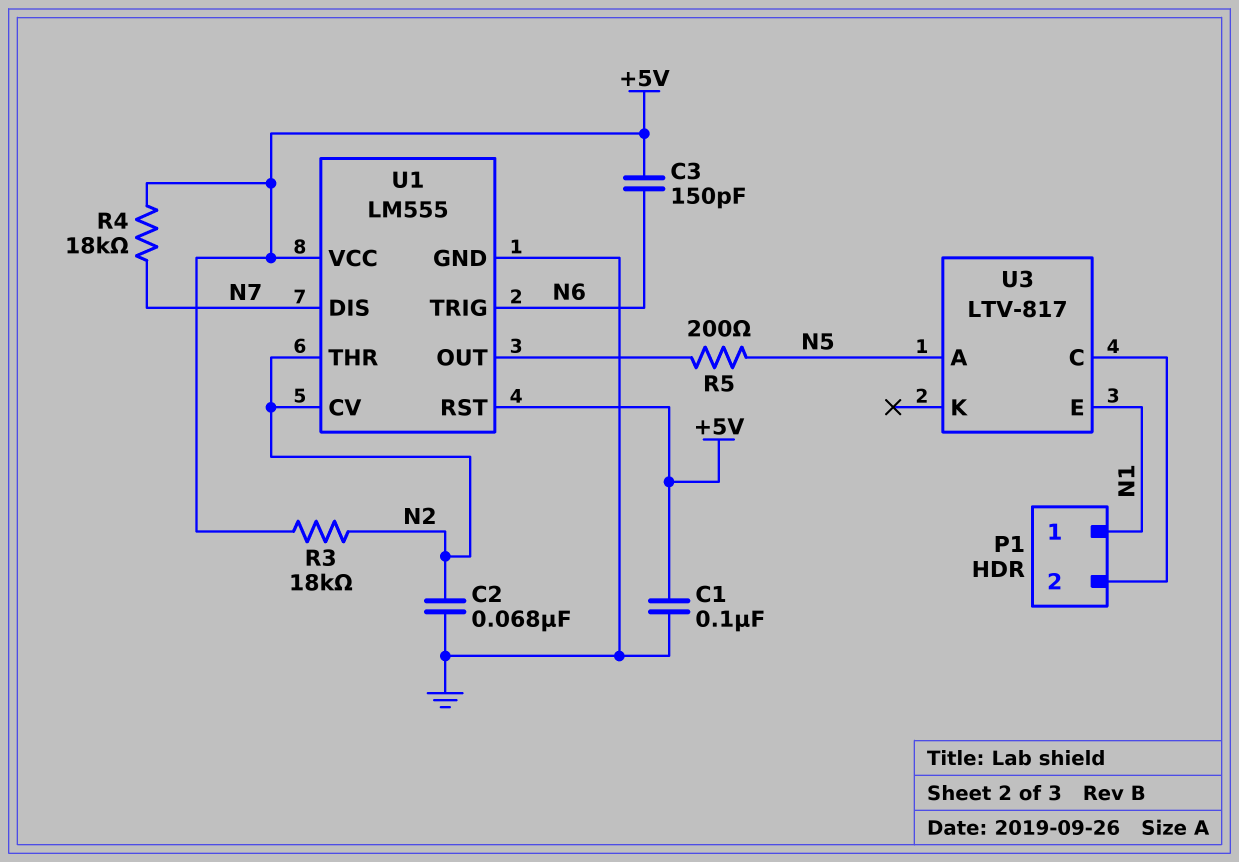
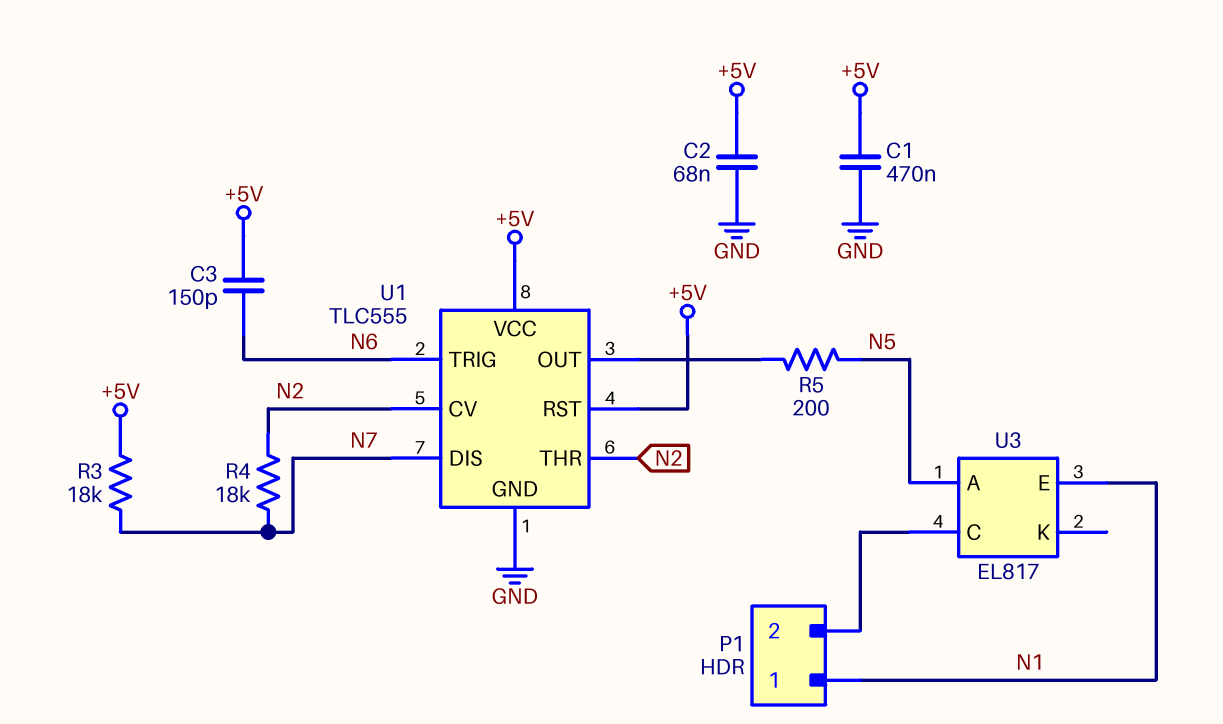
C1: 100nF (+5V, GND) -> 470nF (+5V, GND)
C2: 68nF (GND, N2) -> 68nF (+5V, GND)
R3: 18k (+5V, N2) -> 18k (+5V, N7)
R4: 18k (+5V, N7) -> 18k (N2, N7)
U1: LM555 -> TLC555
U3: LTV-817 -> EL817

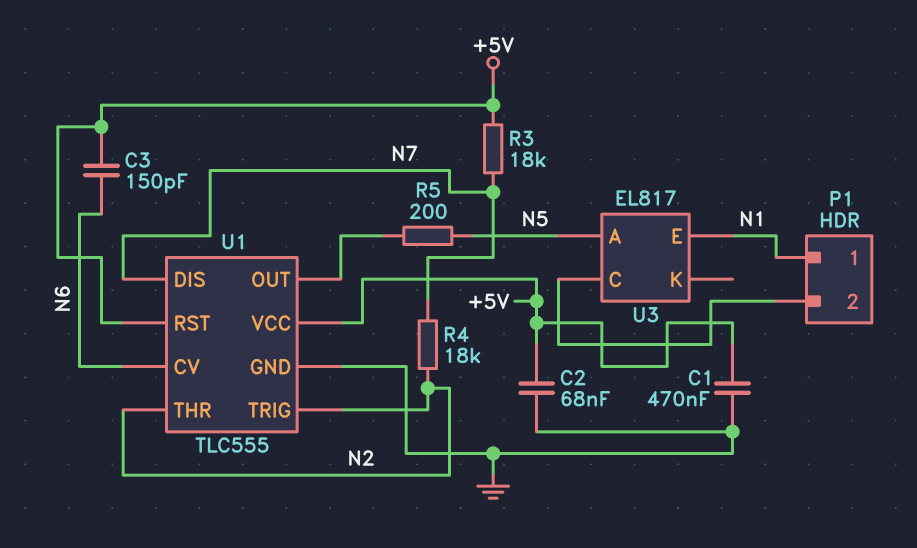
U1 pin CV: N2 -> N6
U1 pin TRIG: N6 -> N2

